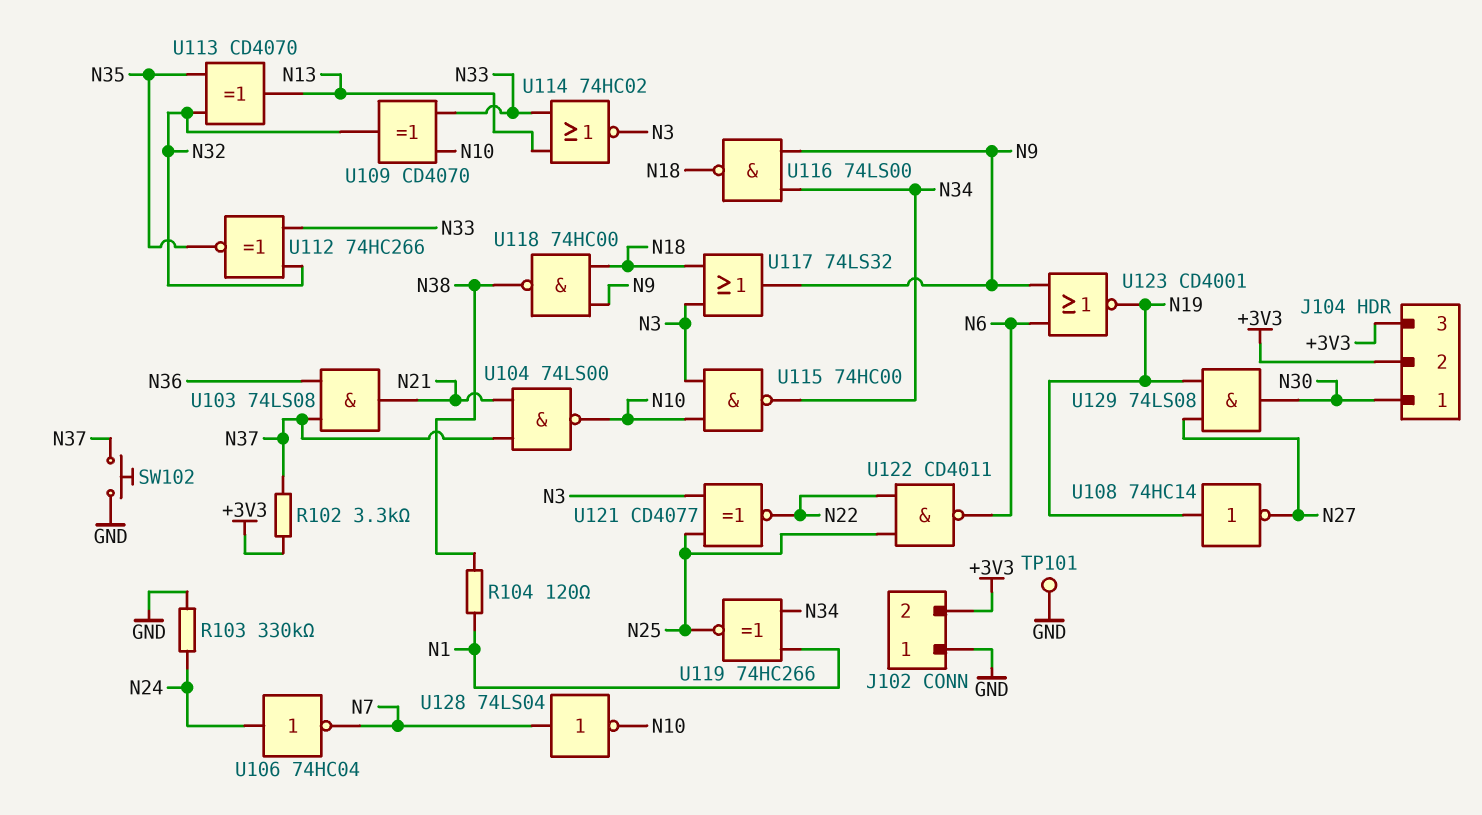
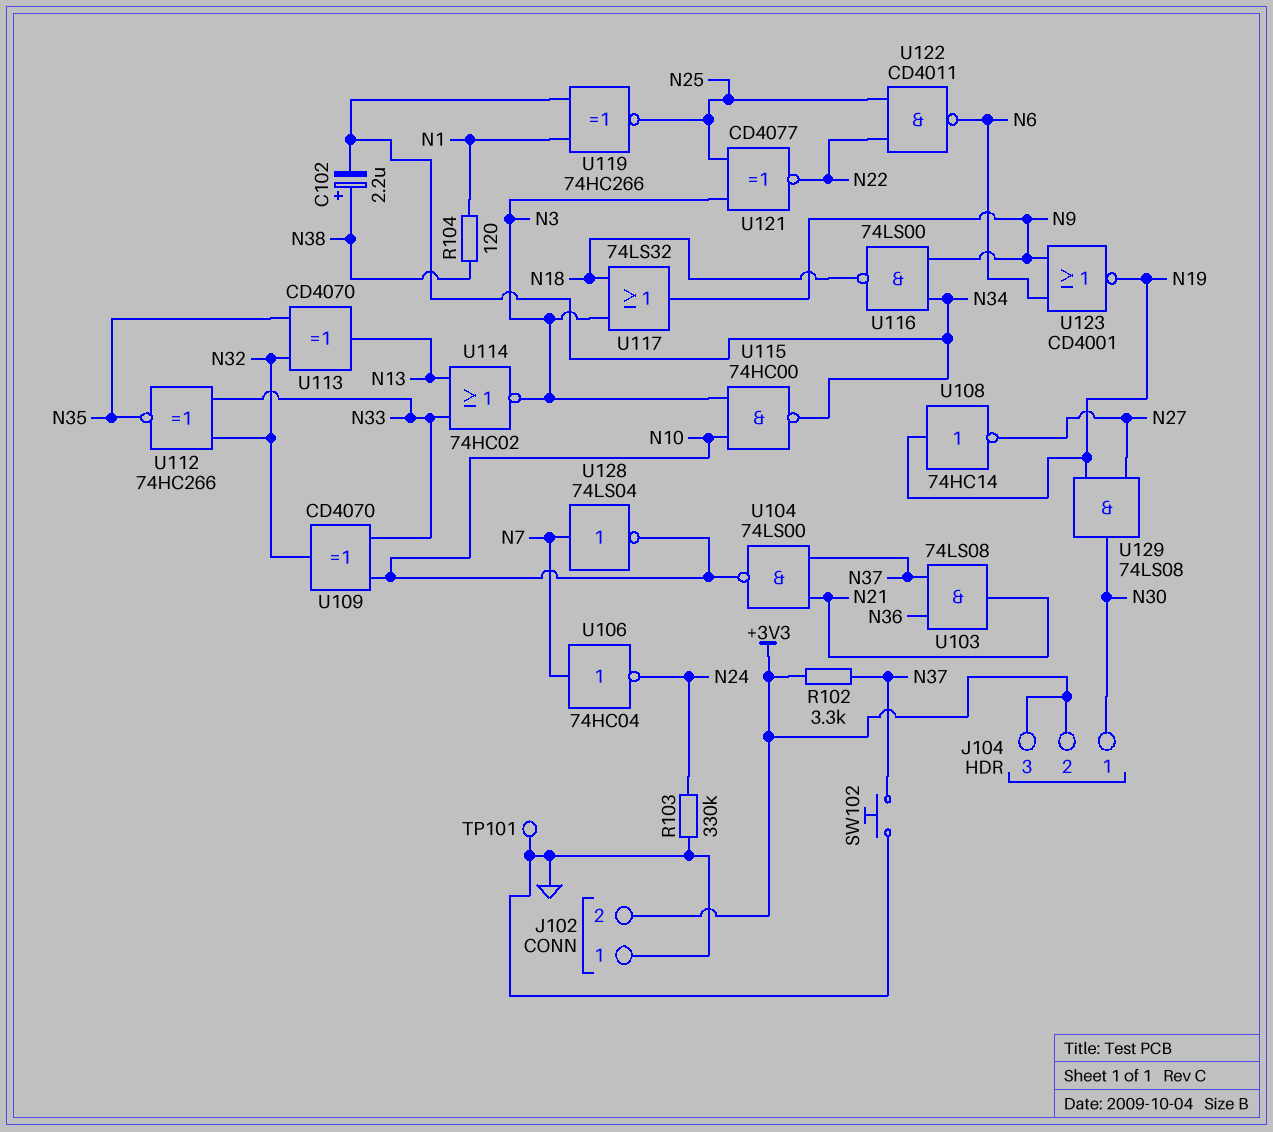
C102: none -> 2.2uF (plus N38, minus N34)
U106: NOT 74HC04 (in N24, out N7) -> NOT 74HC04 (in N7, out N24)
U118: NAND 74HC00 (in N9, in N18, out N38) -> none

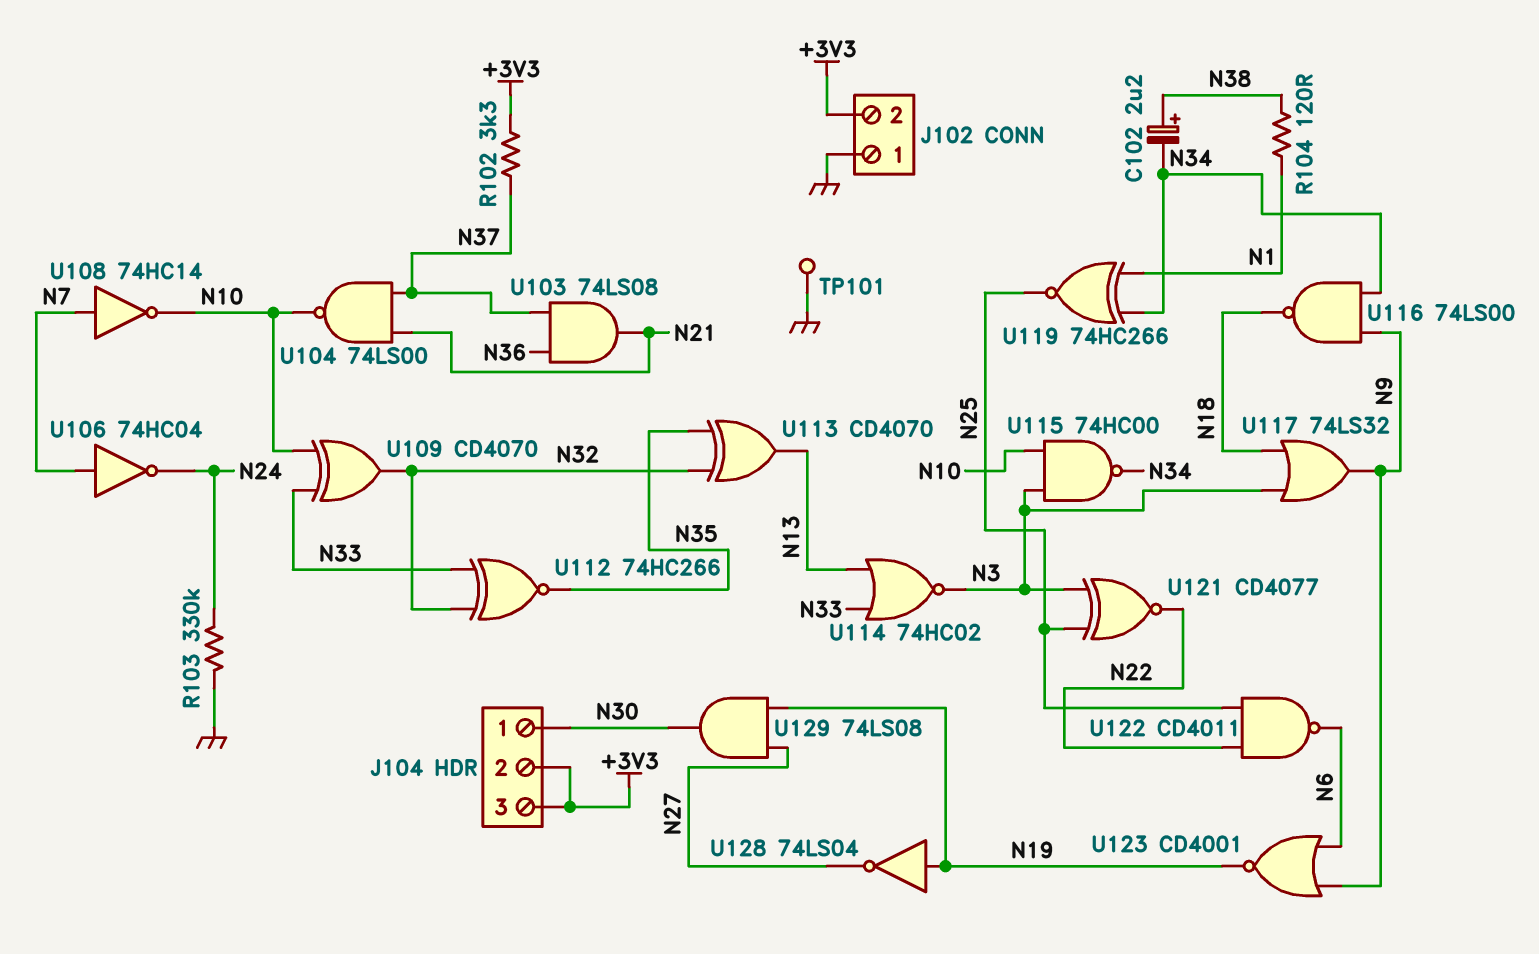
SW102: button (GND, N37) -> none
U108: NOT 74HC14 (in N19, out N27) -> NOT 74HC14 (in N7, out N10)
U128: NOT 74LS04 (in N7, out N10) -> NOT 74LS04 (in N19, out N27)

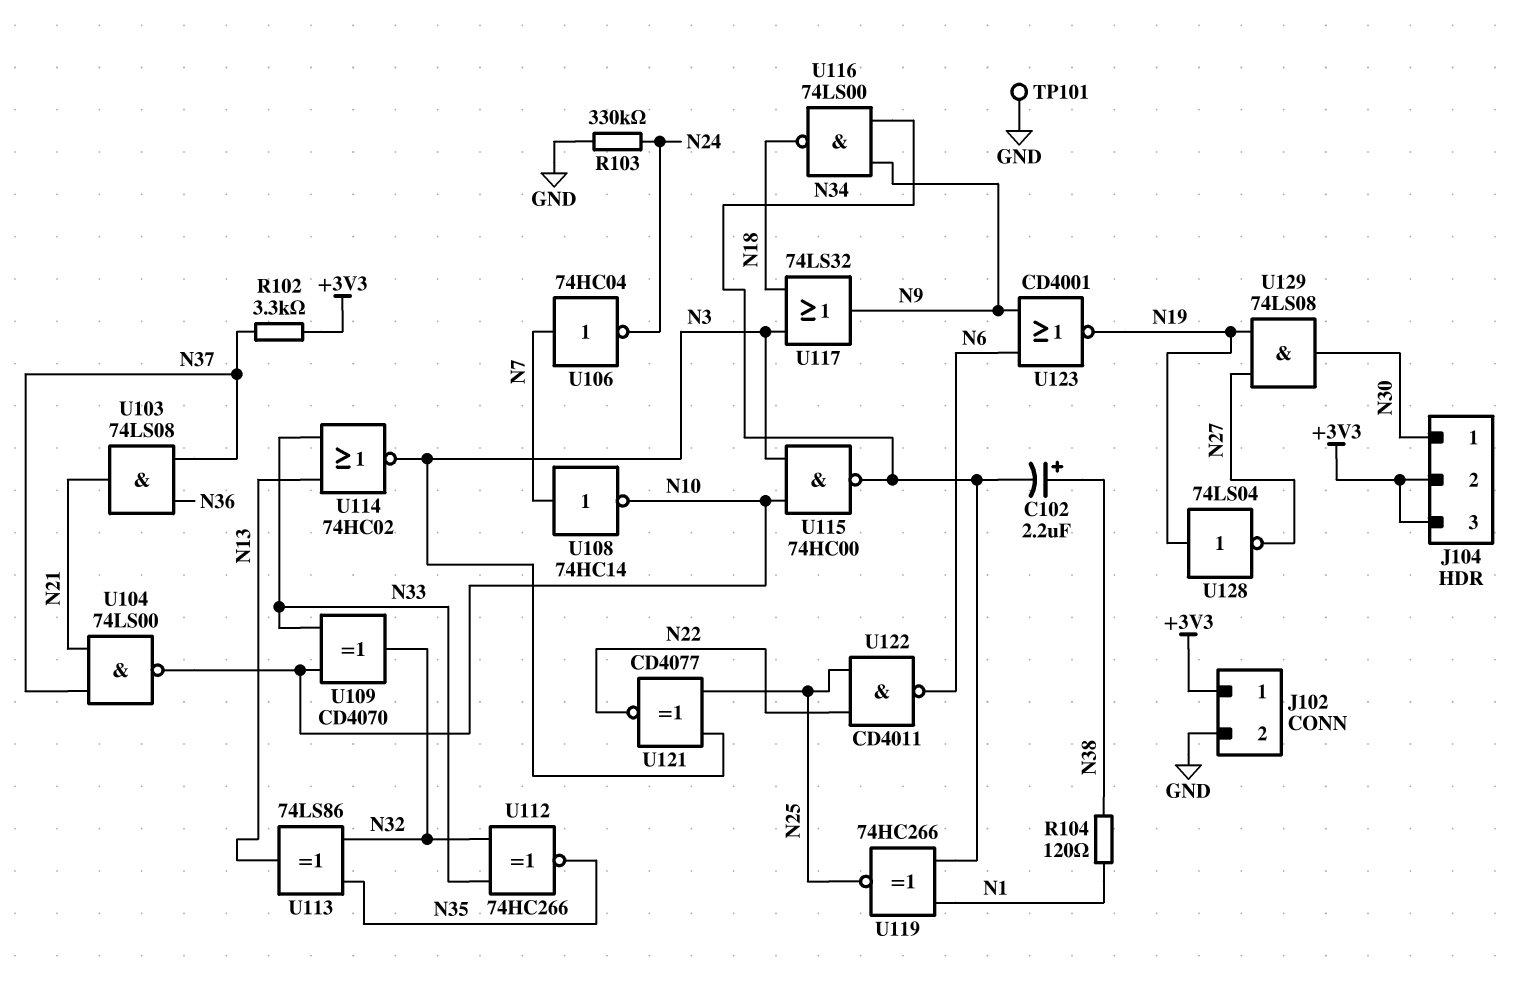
J102 pin 1: GND -> +3V3
J102 pin 2: +3V3 -> GND
U113: XOR CD4070 (in N32, in N35, out N13) -> XOR 74LS86 (in N32, in N35, out N13)

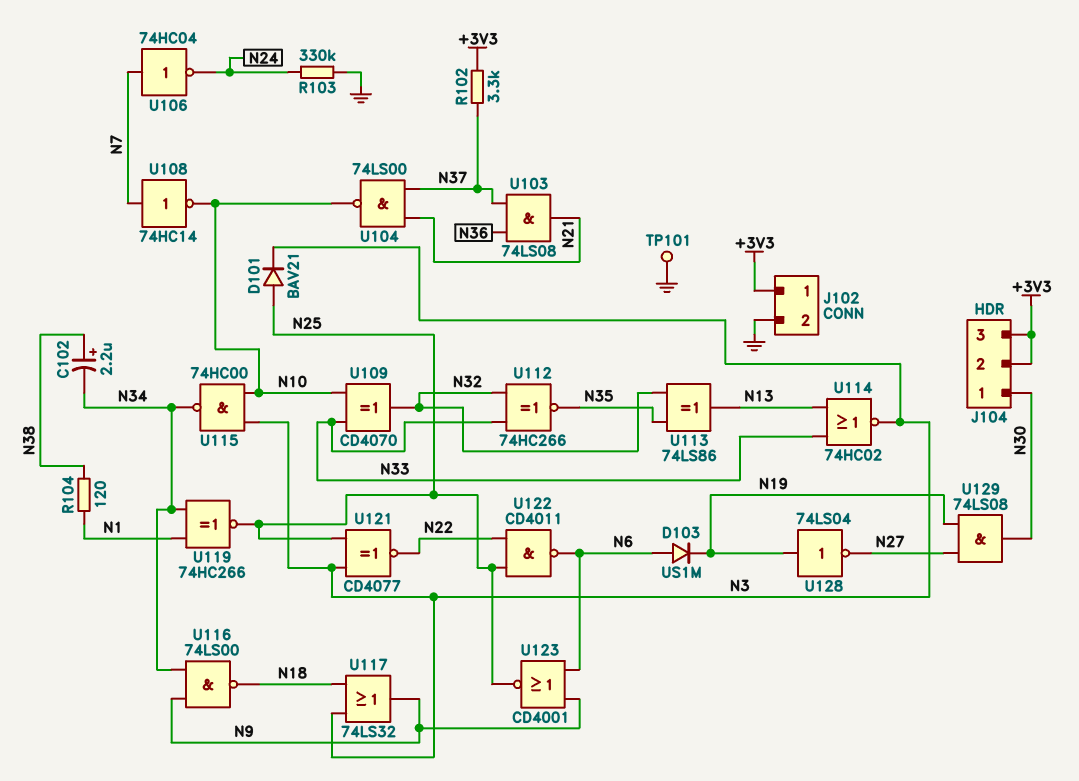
D101: none -> diode BAV21 (A N25, K N3)
D103: none -> diode US1M (A N6, K N19)
U123: NOR CD4001 (in N6, in N9, out N19) -> NOR CD4001 (in N6, in N9, out N25)

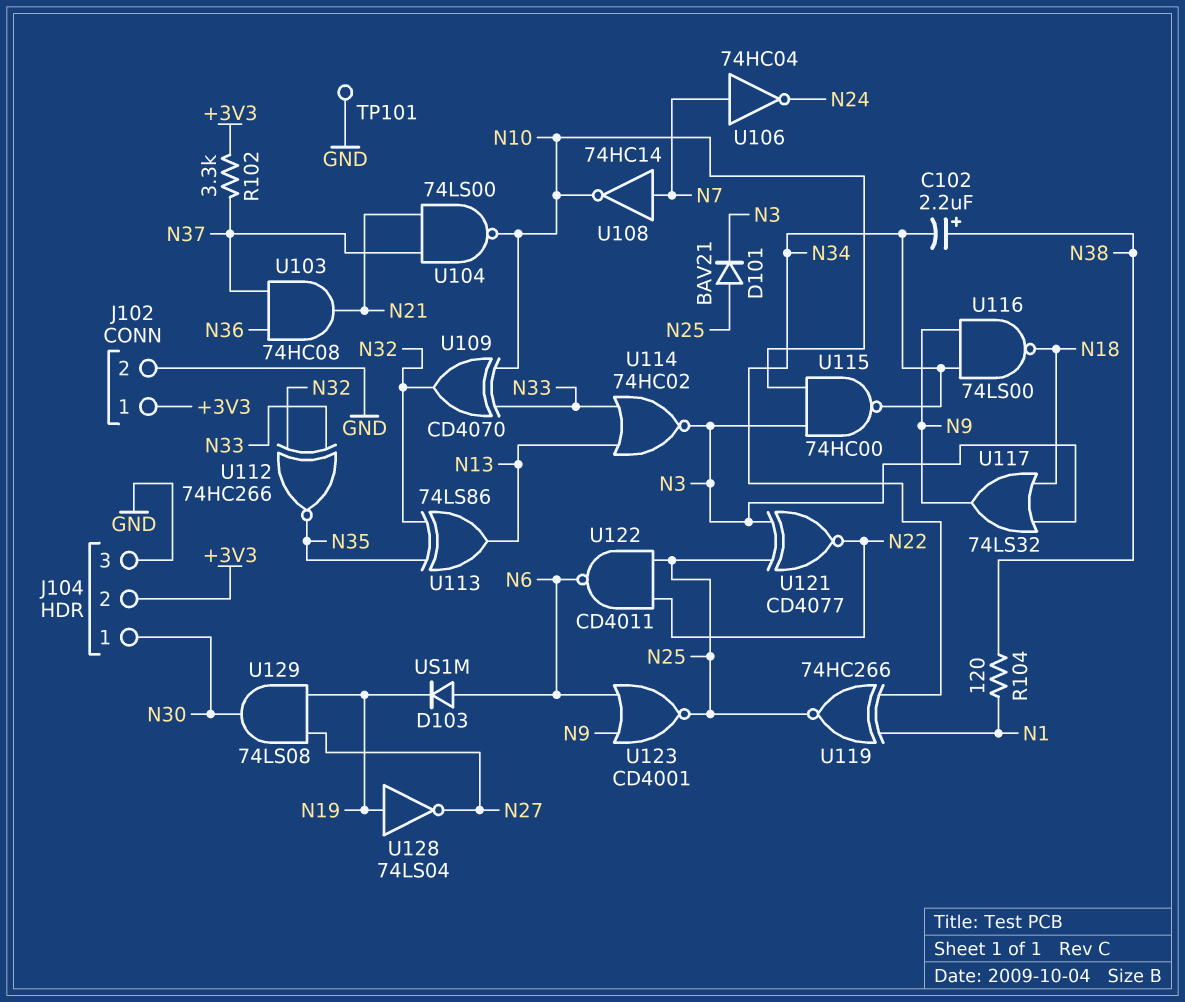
J104 pin 3: +3V3 -> GND
R103: 330k (GND, N24) -> none
U103: AND 74LS08 (in N36, in N37, out N21) -> AND 74HC08 (in N36, in N37, out N21)

